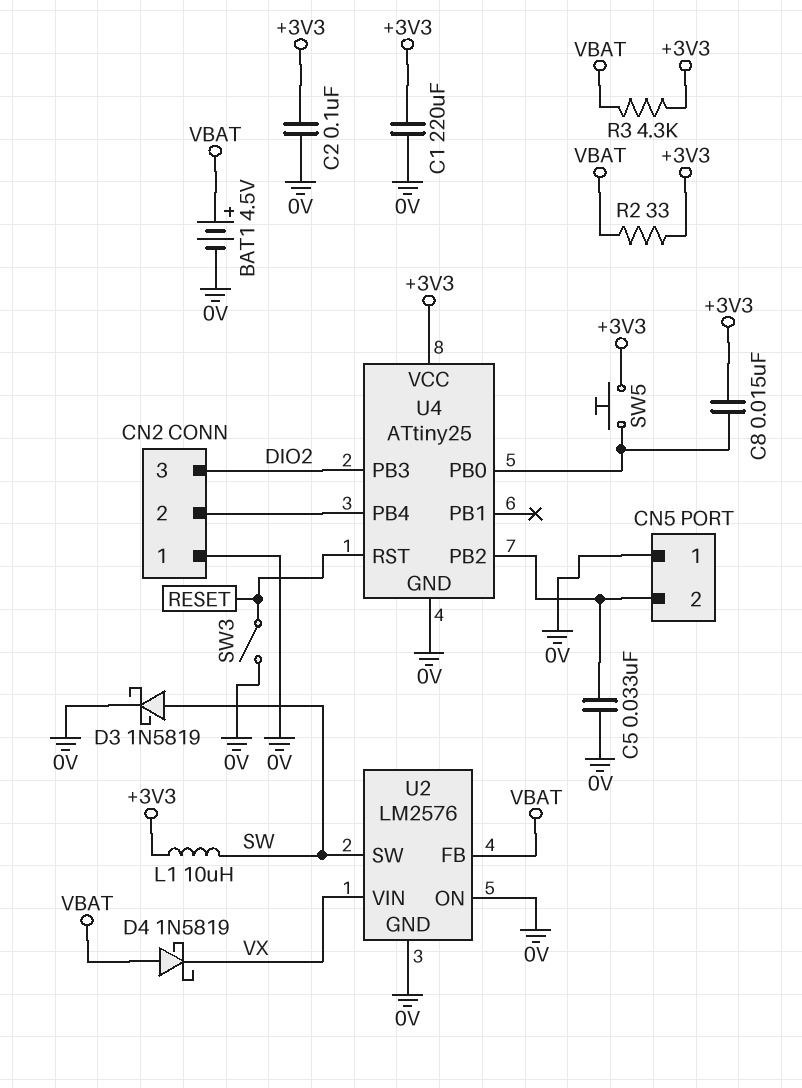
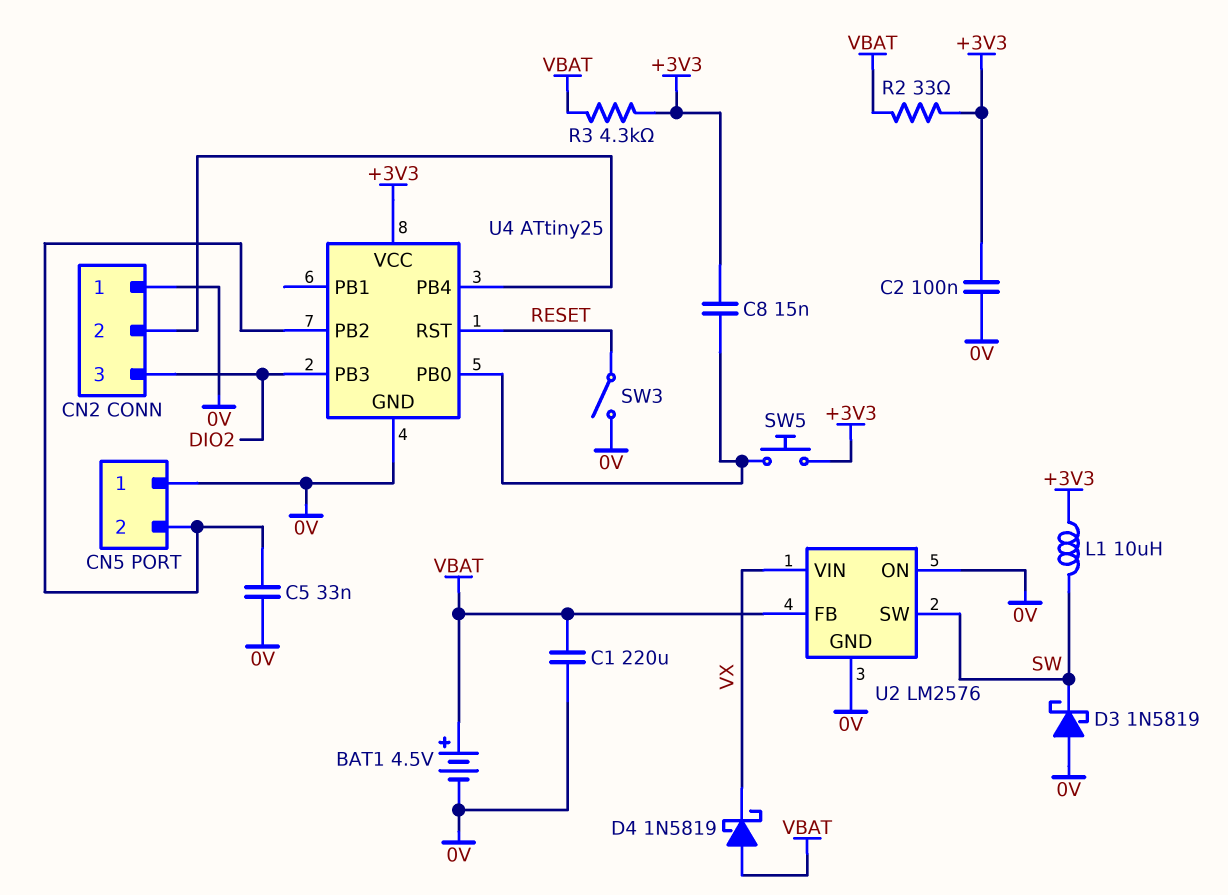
C1: 220uF (+3V3, 0V) -> 220uF (0V, VBAT)
D3: schottky 1N5819 (A SW, K 0V) -> schottky 1N5819 (A 0V, K SW)

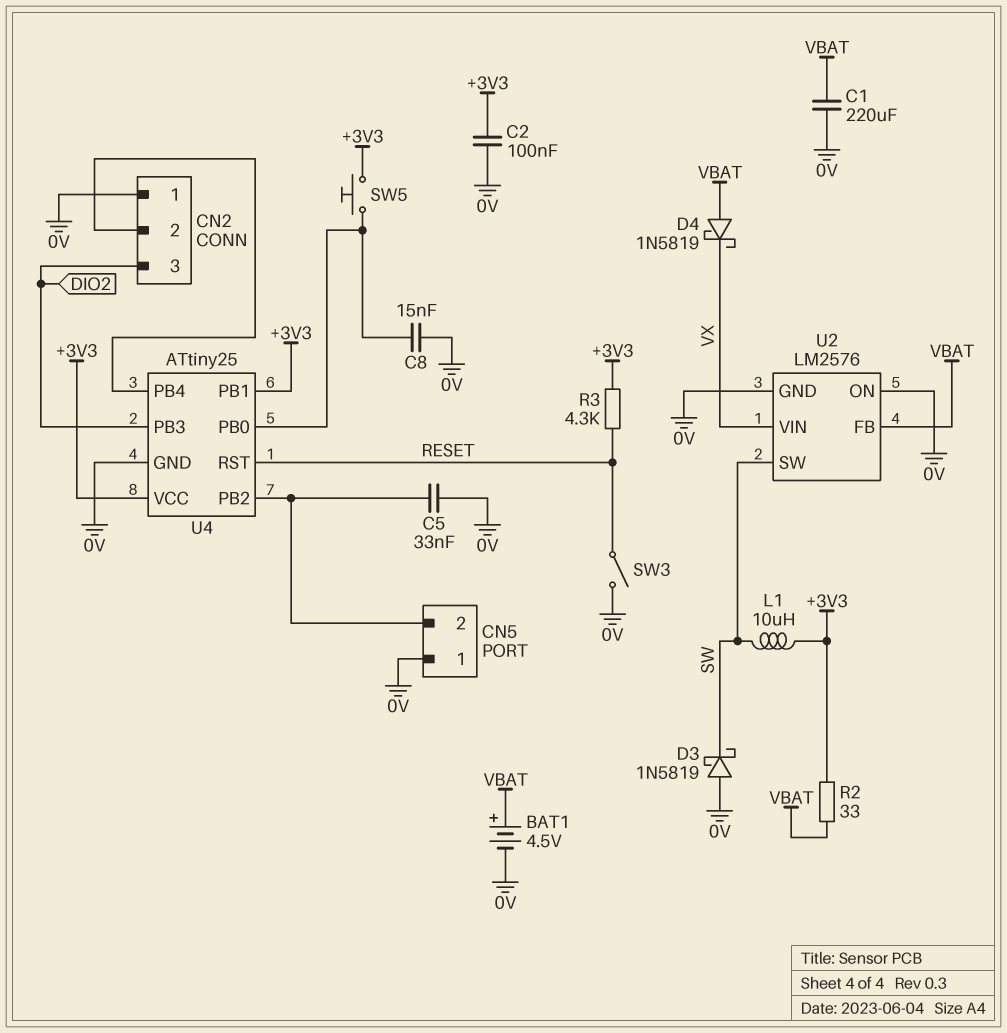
C8: 15nF (+3V3, U4/PB0) -> 15nF (0V, U4/PB0)
R3: 4.3k (+3V3, VBAT) -> 4.3k (+3V3, RESET)
U4 pin PB1: none -> +3V3

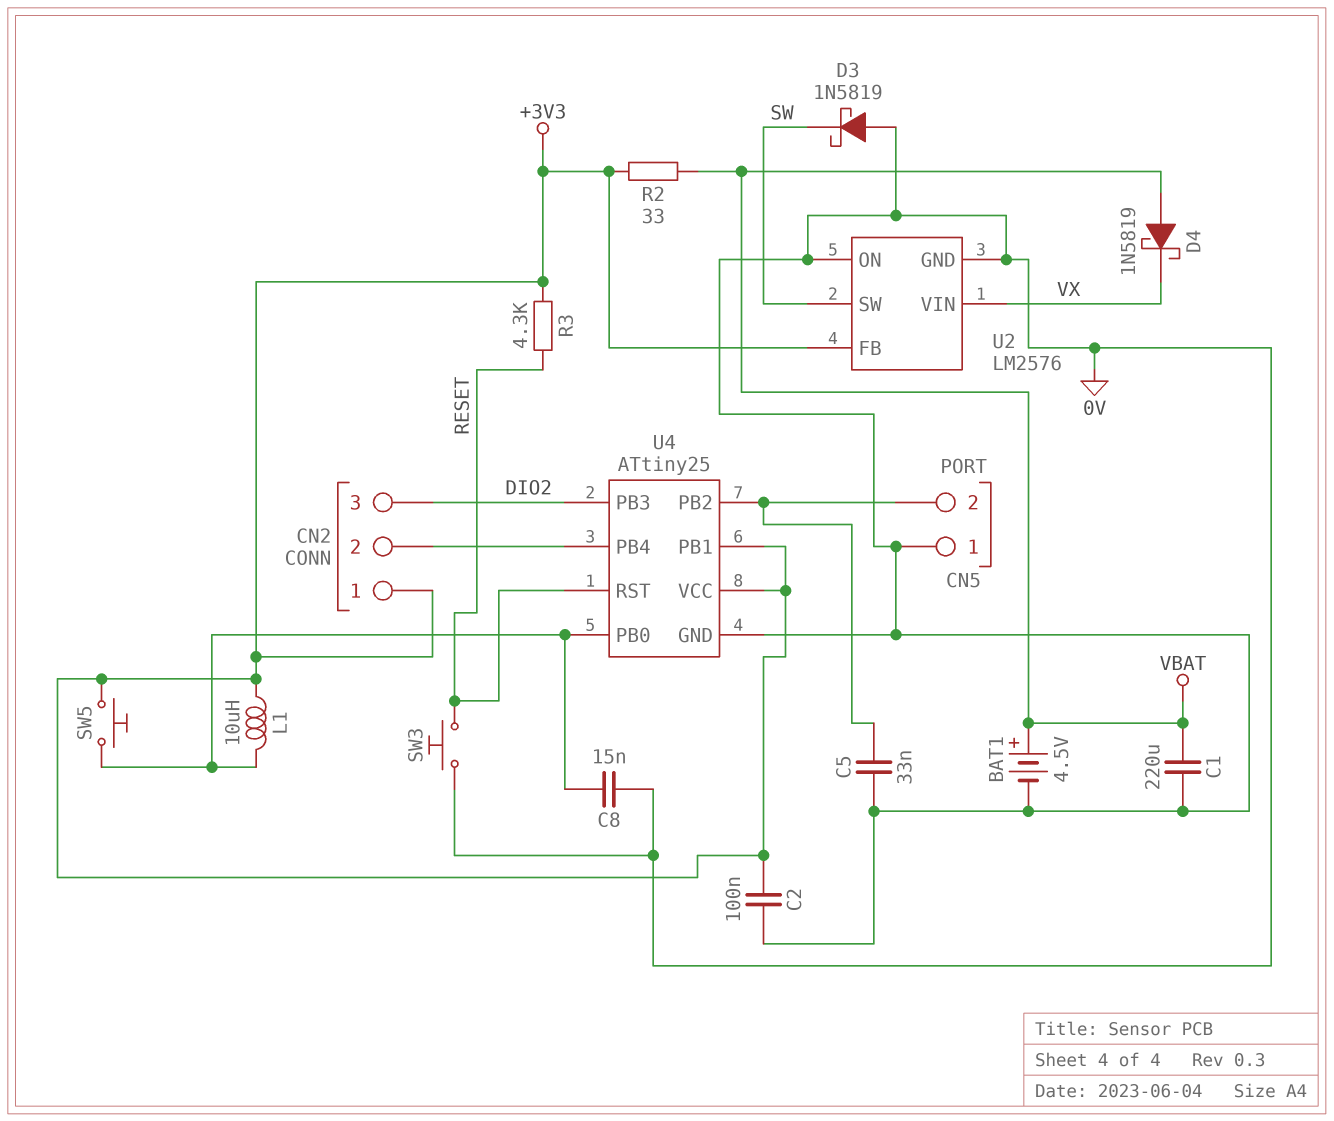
CN2 pin 1: 0V -> +3V3
L1: 10uH (+3V3, SW) -> 10uH (+3V3, U4/PB0)
SW3: switch (0V, RESET) -> button (0V, RESET)
U2 pin FB: VBAT -> +3V3

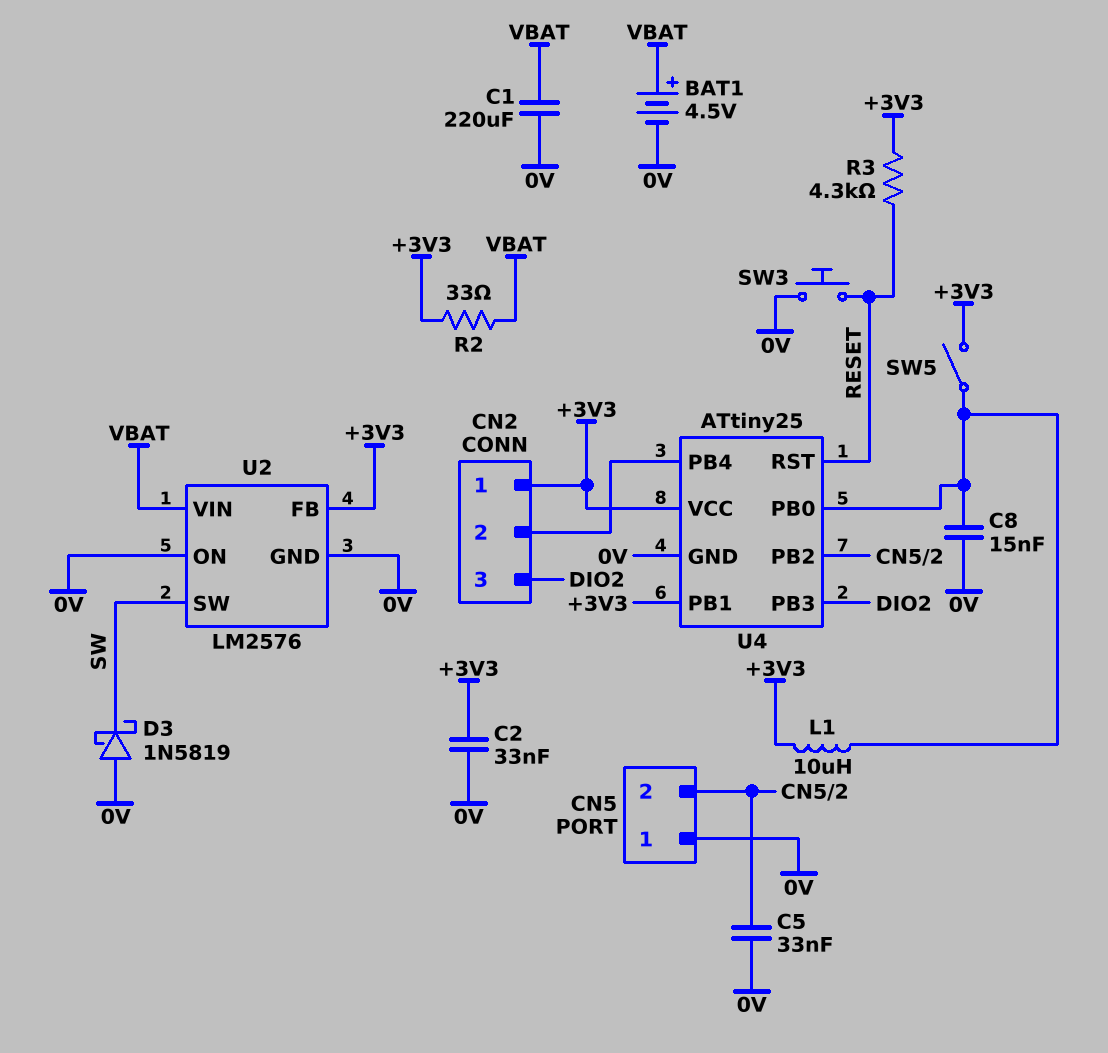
C2: 100nF (+3V3, 0V) -> 33nF (+3V3, 0V)
D4: schottky 1N5819 (A VBAT, K VX) -> none
SW5: button (+3V3, U4/PB0) -> switch (+3V3, U4/PB0)
U2 pin VIN: VX -> VBAT

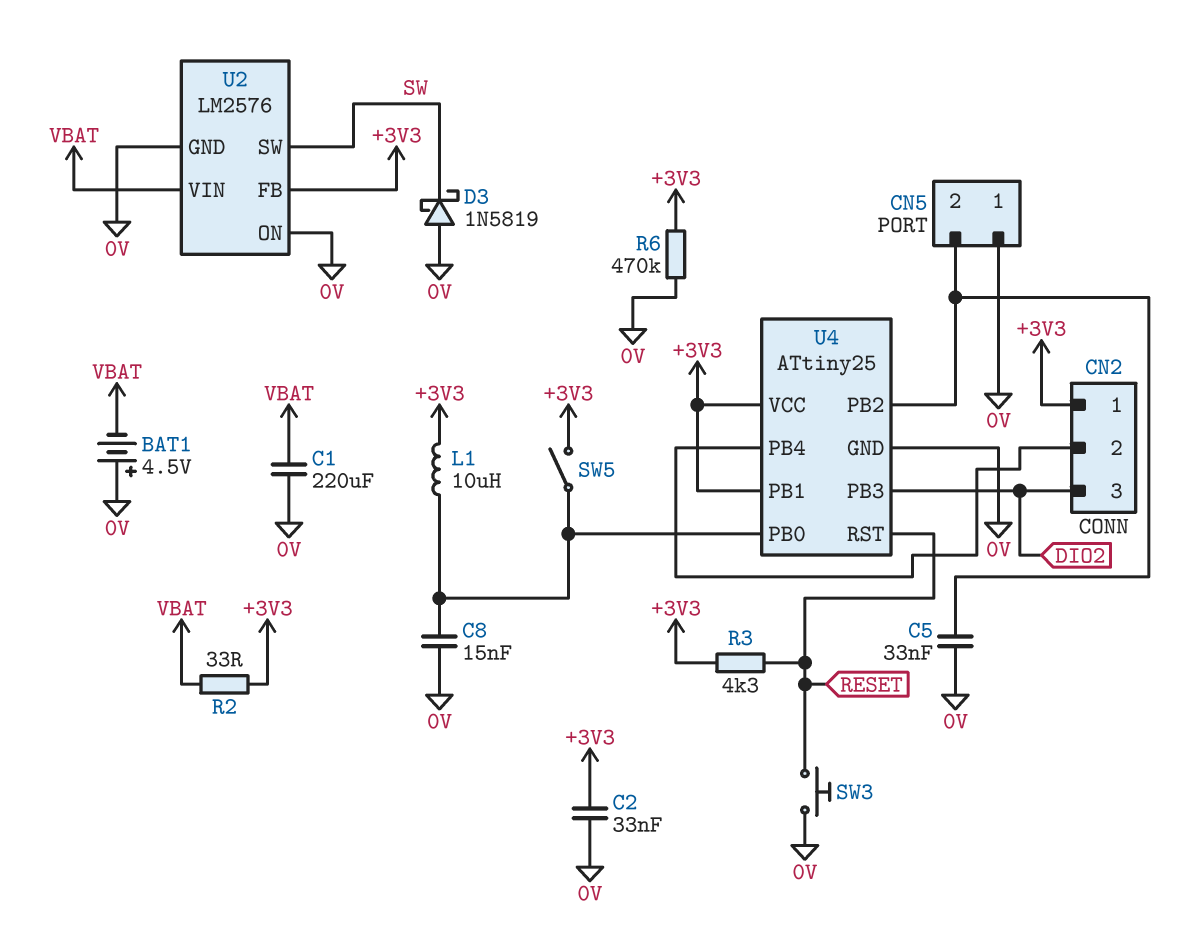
BAT1: 4.5V (plus VBAT, minus 0V) -> 4.5V (plus 0V, minus VBAT)
R6: none -> 470k (+3V3, 0V)

